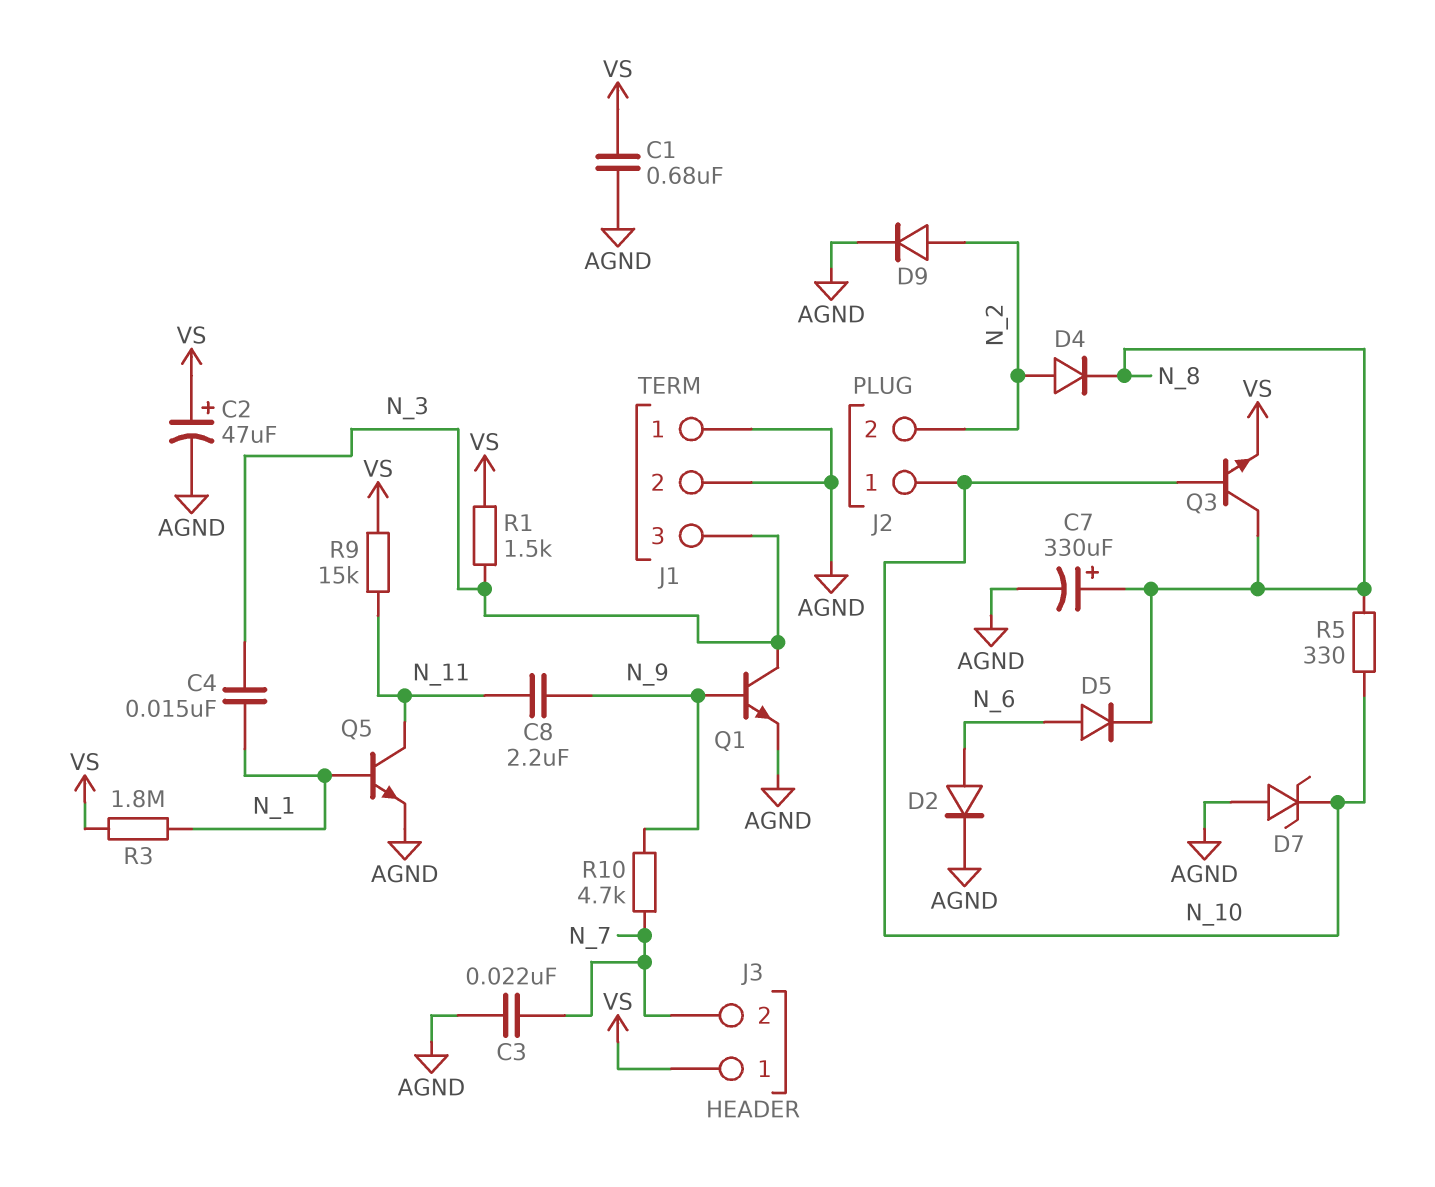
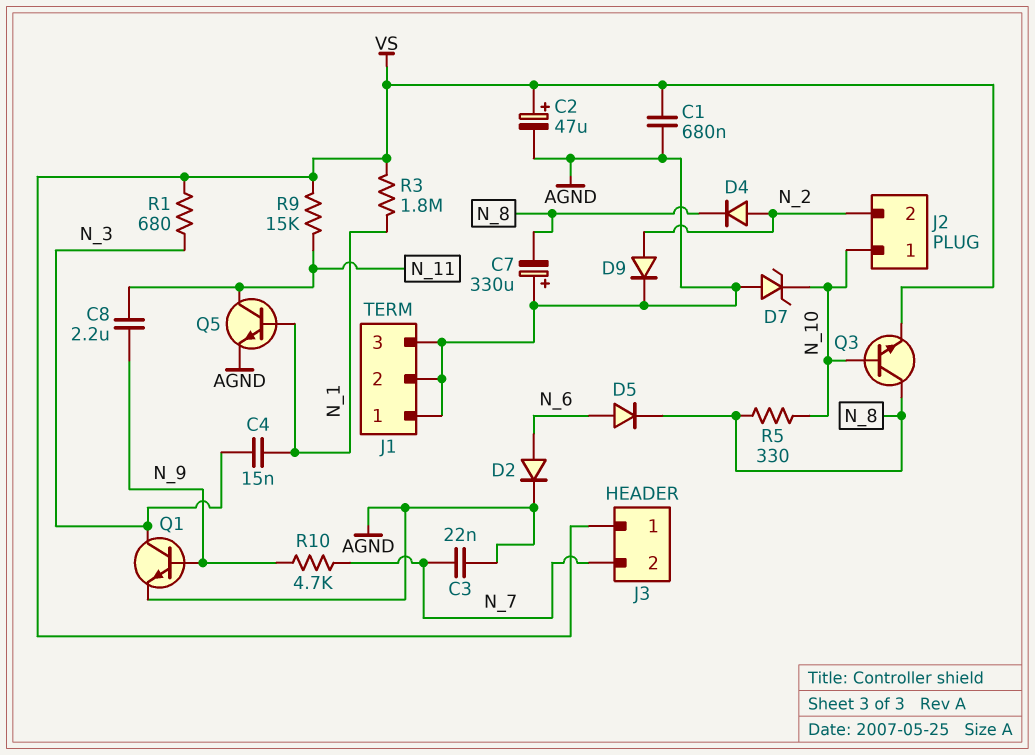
C7: 330uF (plus N_8, minus AGND) -> 330uF (plus AGND, minus N_8)
J1 pin 3: N_3 -> AGND
R1: 1.5k (N_3, VS) -> 680 (N_3, VS)

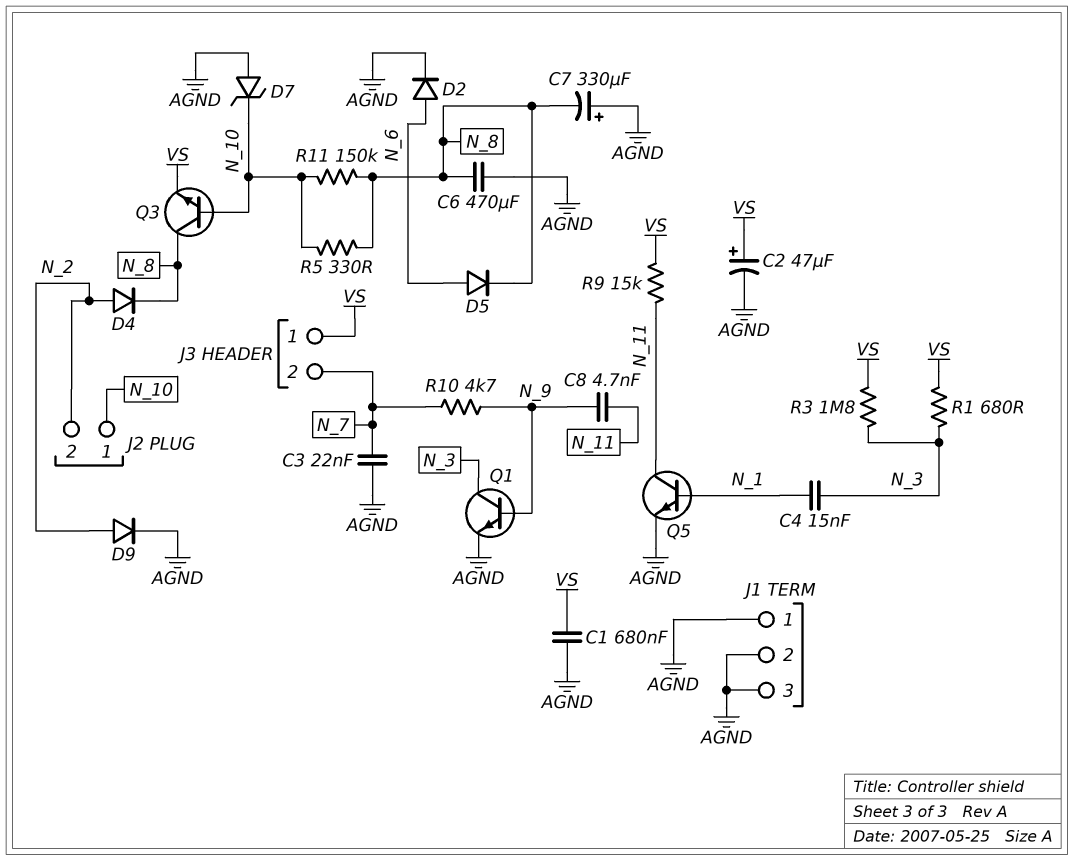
C6: none -> 470uF (AGND, N_8)
C8: 2.2uF (N_9, N_11) -> 4.7nF (N_9, N_11)
R3: 1.8M (N_1, VS) -> 1.8M (N_3, VS)
R11: none -> 150k (N_8, N_10)

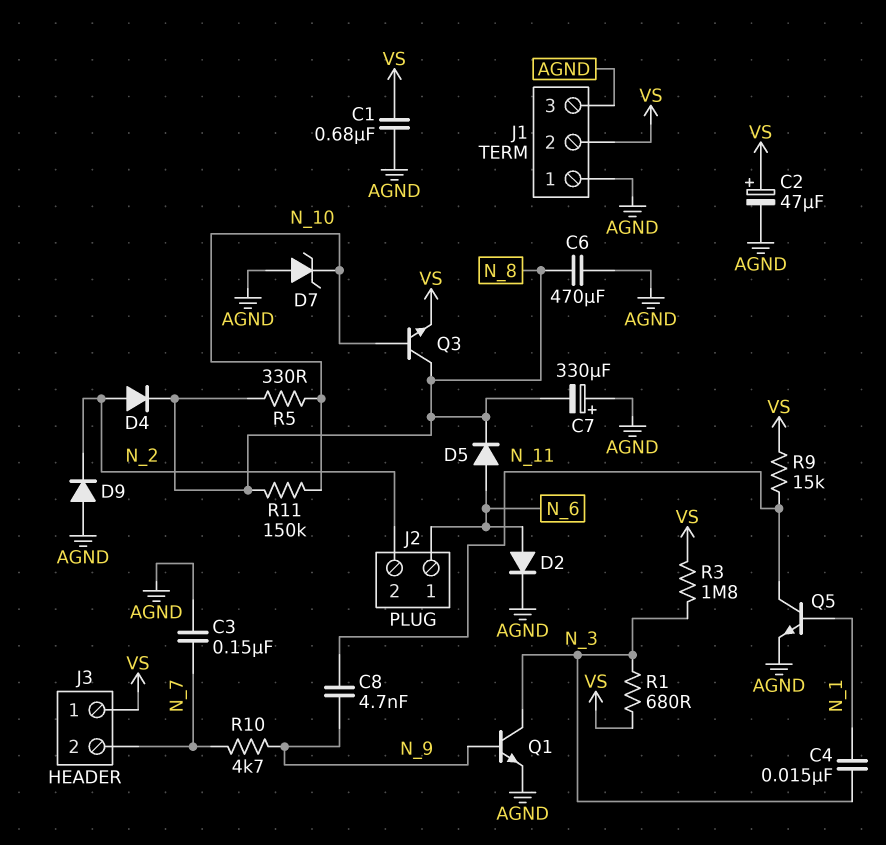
C3: 22nF (AGND, N_7) -> 150nF (AGND, N_7)
D9: diode (A N_2, K AGND) -> diode (A AGND, K N_2)
J1 pin 2: AGND -> VS
J2 pin 1: N_10 -> N_6

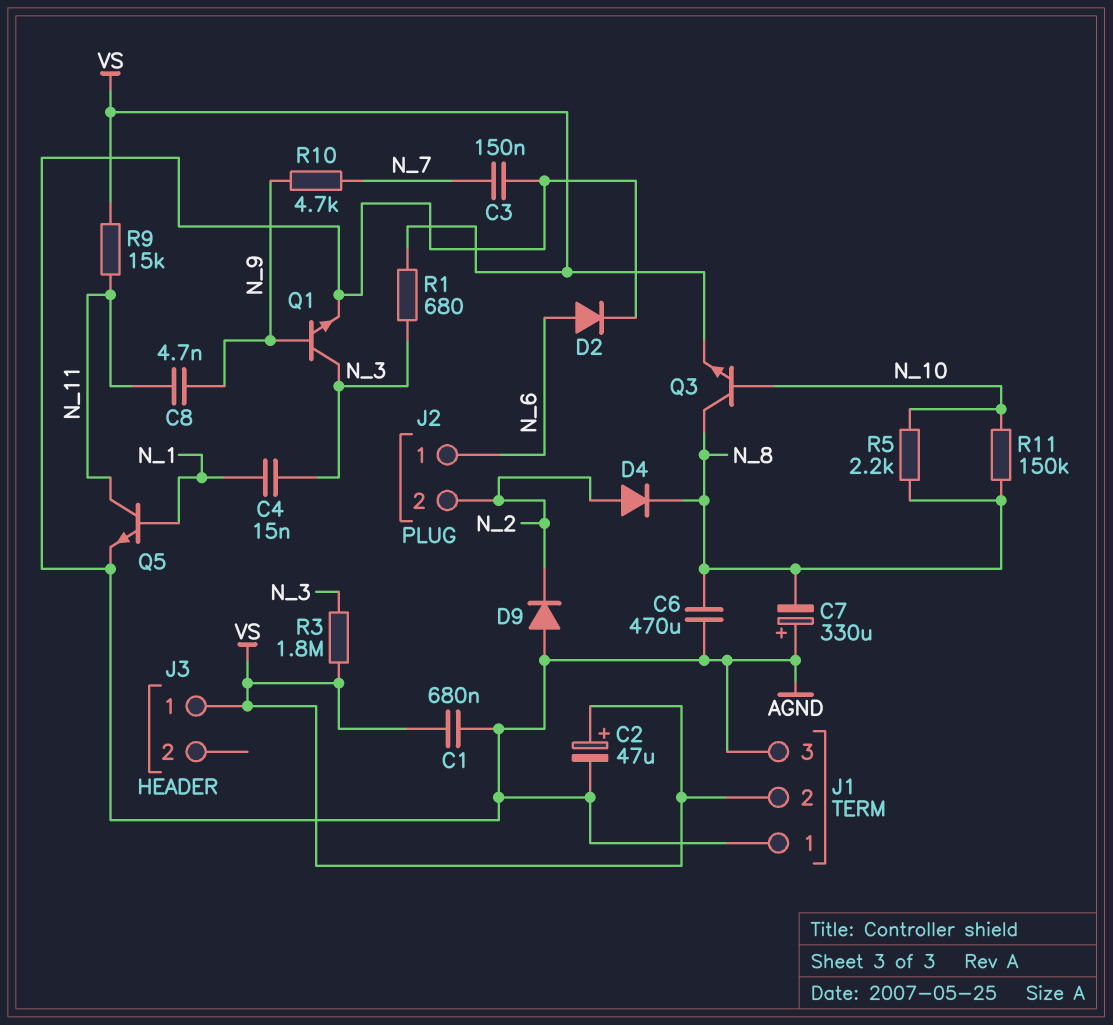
D5: diode (A N_6, K N_8) -> none
D7: zener (A AGND, K N_10) -> none
J3 pin 2: N_7 -> none
R5: 330 (N_8, N_10) -> 2.2k (N_8, N_10)

